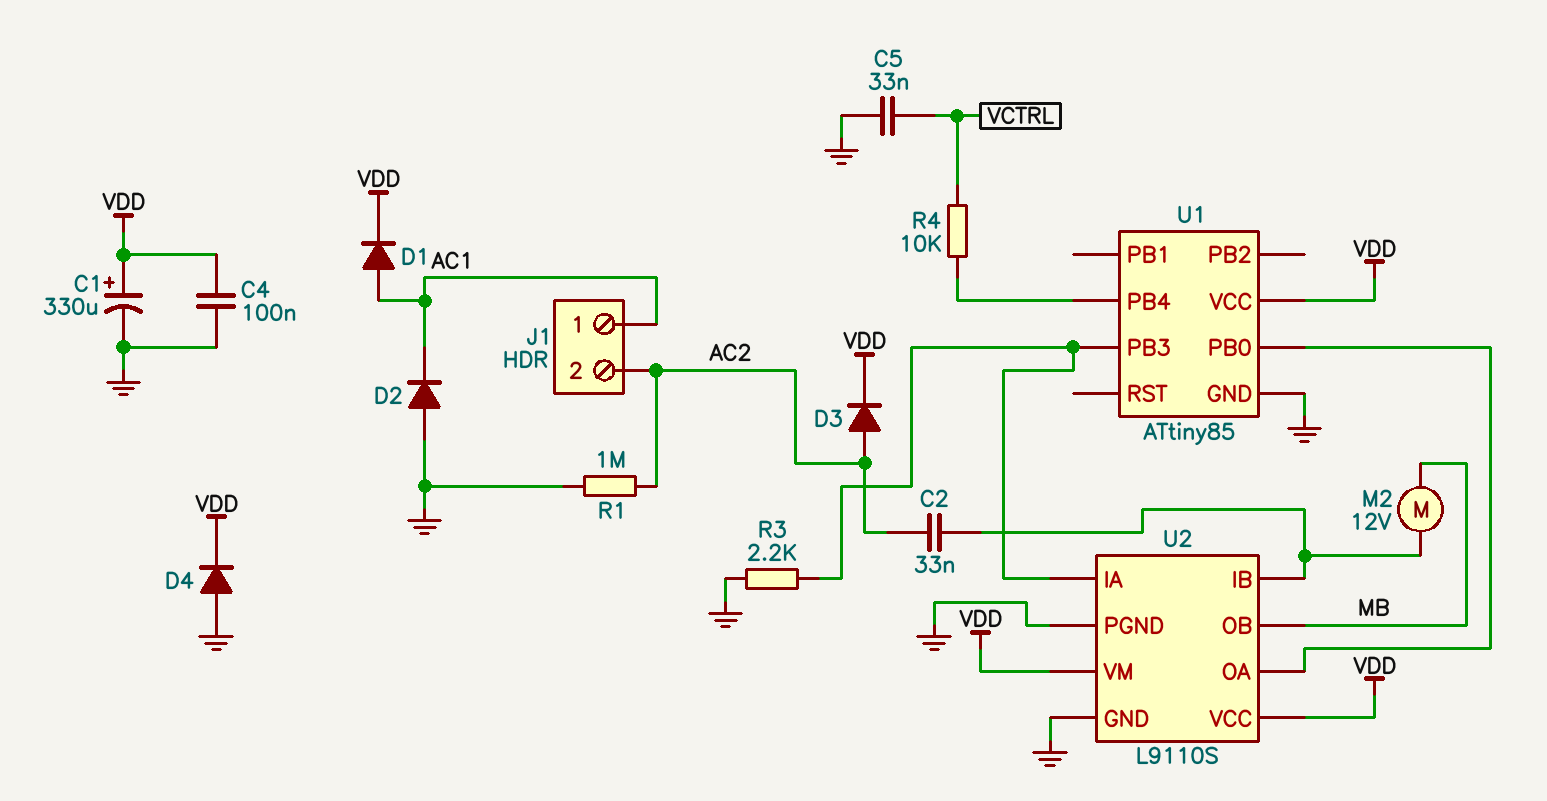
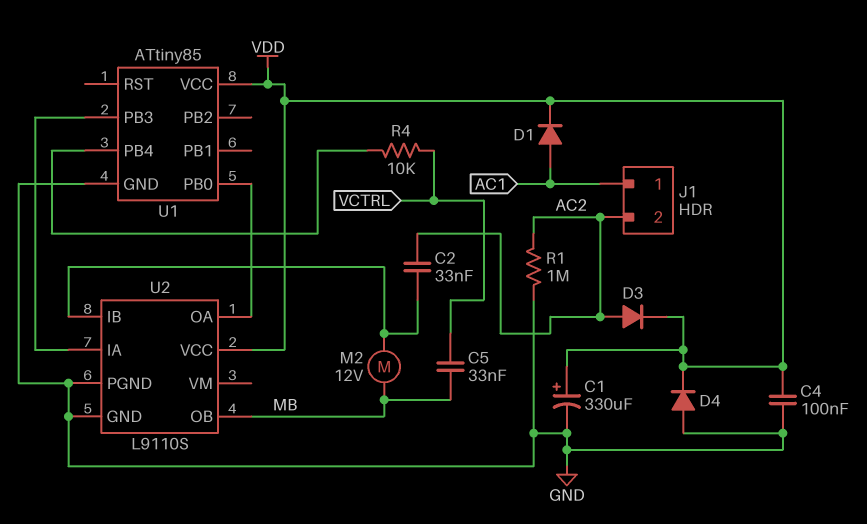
C5: 33nF (GND, VCTRL) -> 33nF (MB, VCTRL)
D2: diode (A GND, K AC1) -> none
R3: 2.2k (GND, U1/PB3) -> none
U2 pin VM: VDD -> none

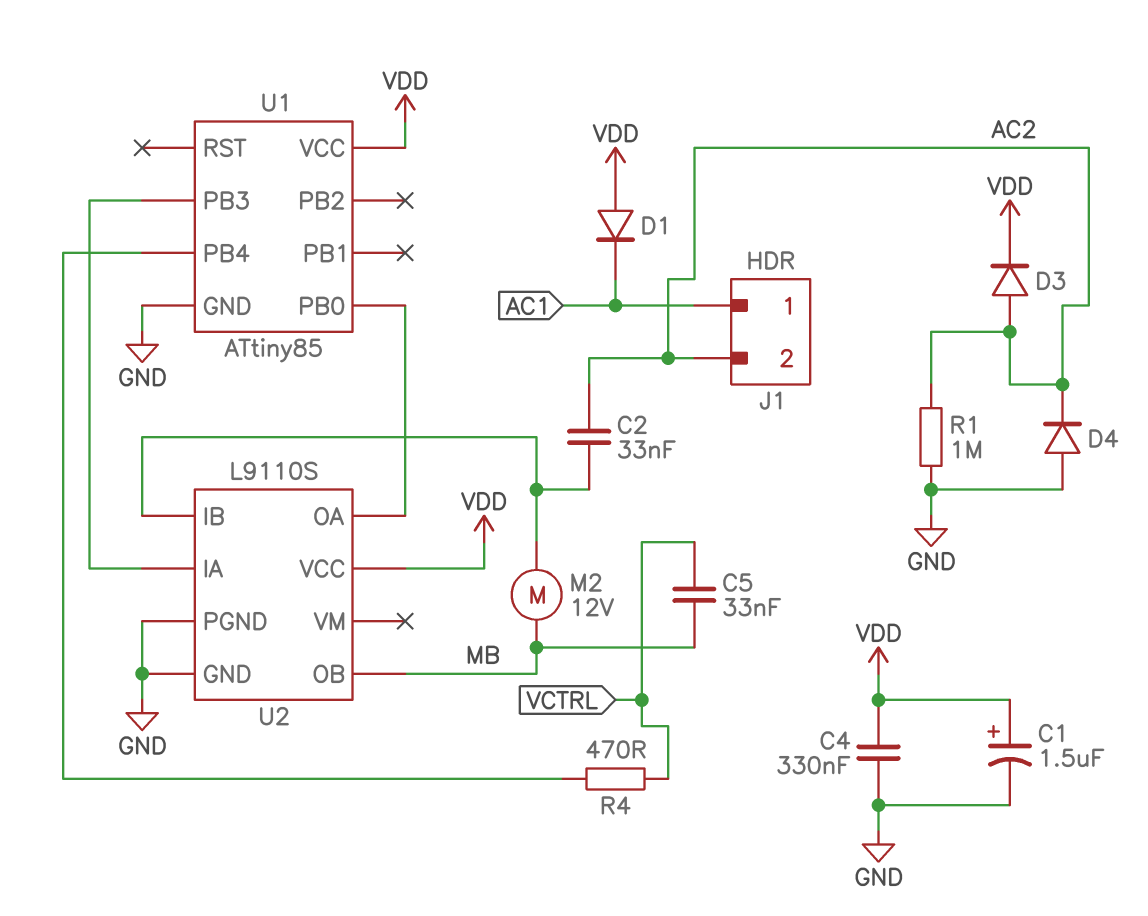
C1: 330uF (plus VDD, minus GND) -> 1.5uF (plus VDD, minus GND)
C4: 100nF (GND, VDD) -> 330nF (GND, VDD)
D1: diode (A AC1, K VDD) -> diode (A VDD, K AC1)
D4: diode (A GND, K VDD) -> diode (A GND, K AC2)
R4: 10k (U1/PB4, VCTRL) -> 470 (U1/PB4, VCTRL)

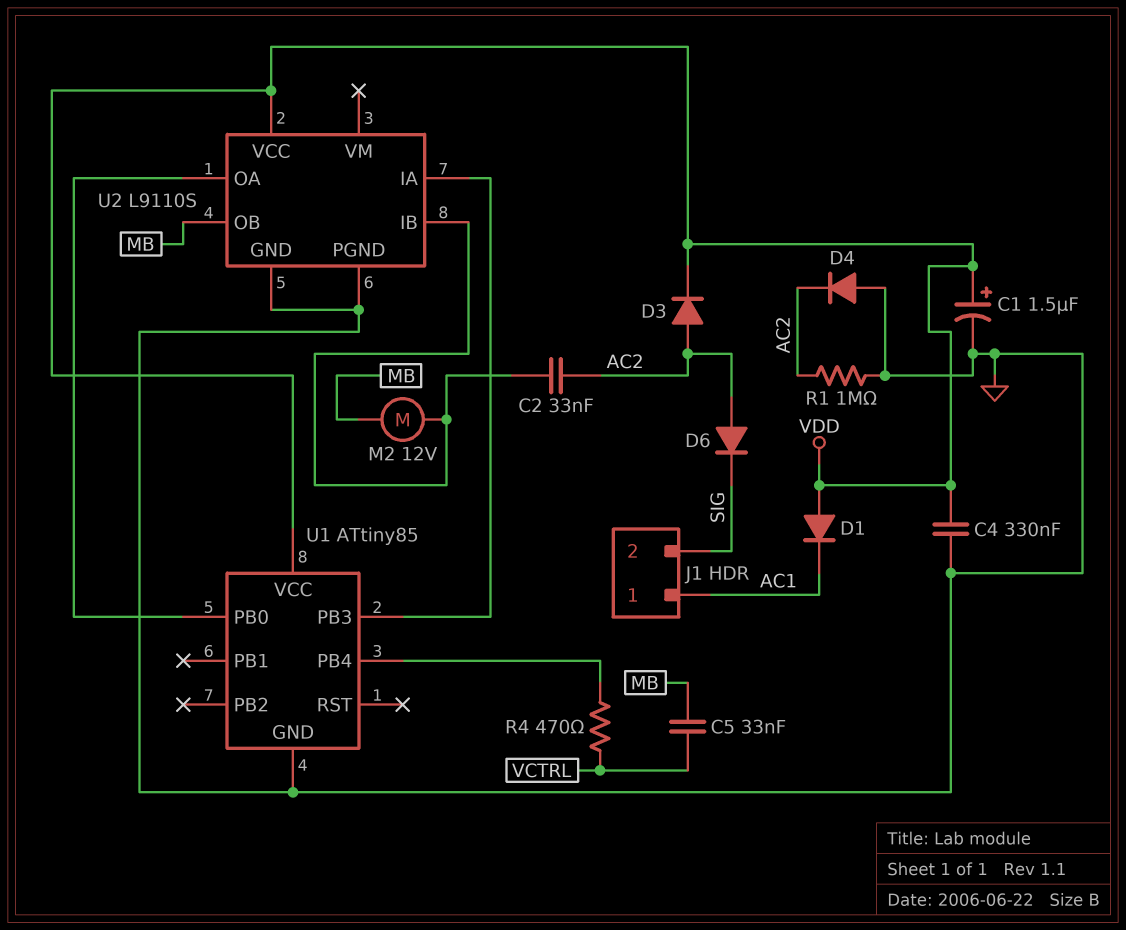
D6: none -> diode (A AC2, K SIG)
J1 pin 2: AC2 -> SIG

